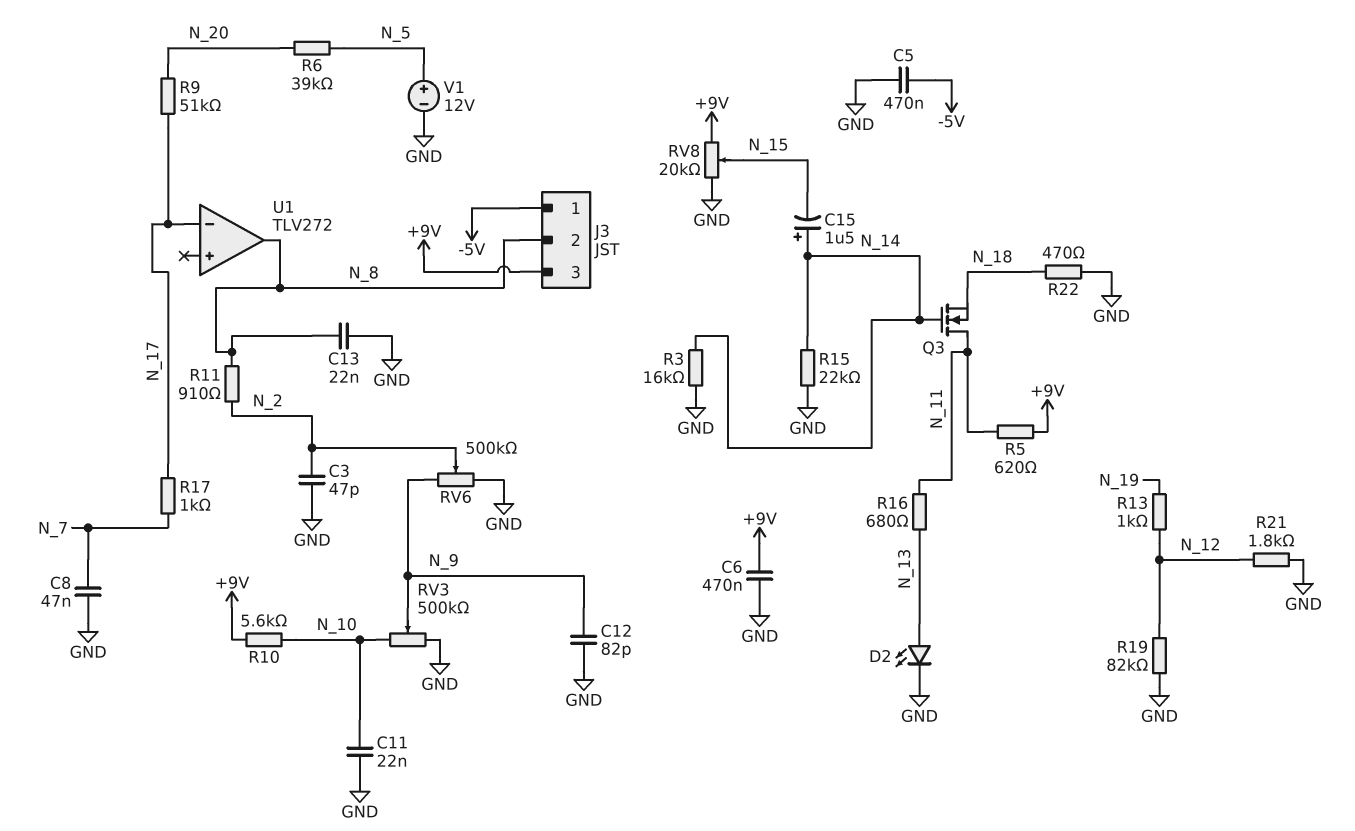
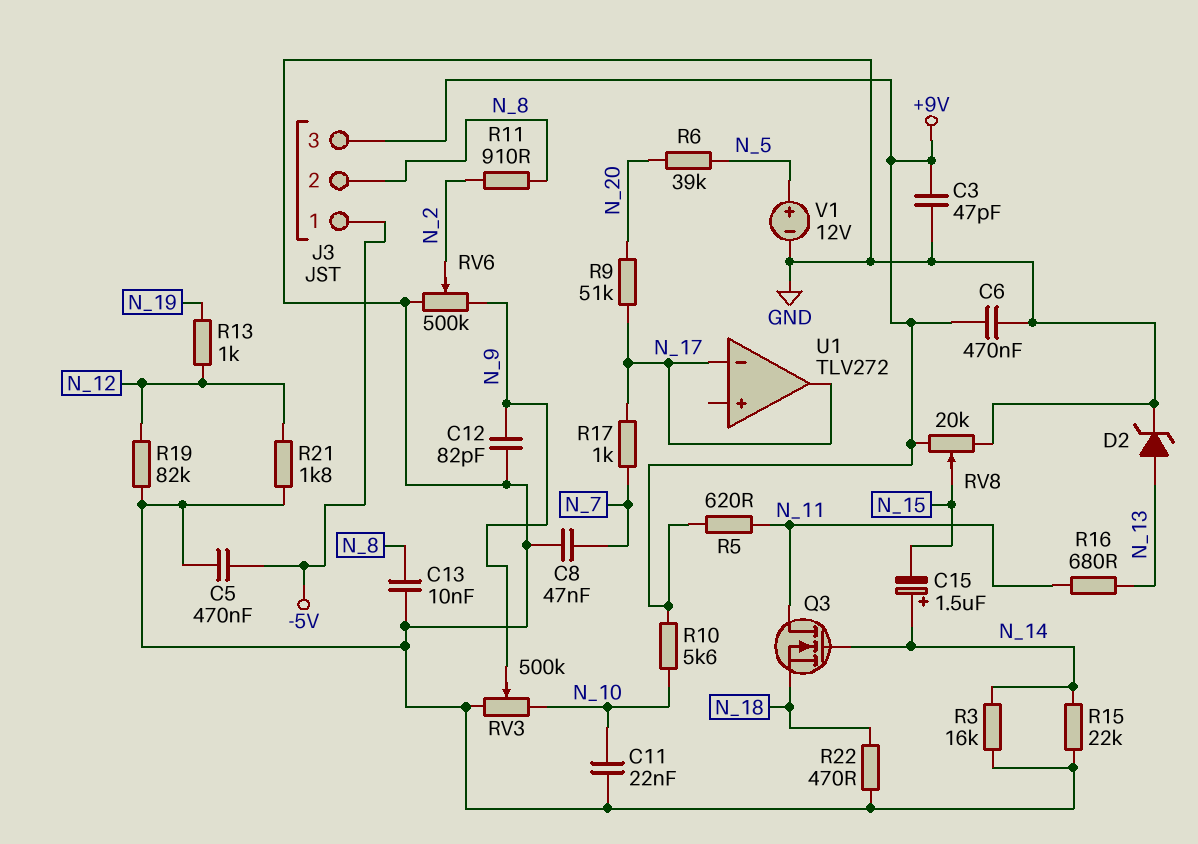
C3: 47pF (GND, N_2) -> 47pF (+9V, GND)
C13: 22nF (GND, N_8) -> 10nF (GND, N_8)
D2: LED (A N_13, K GND) -> zener (A N_13, K GND)
U1 pin out: N_8 -> N_17

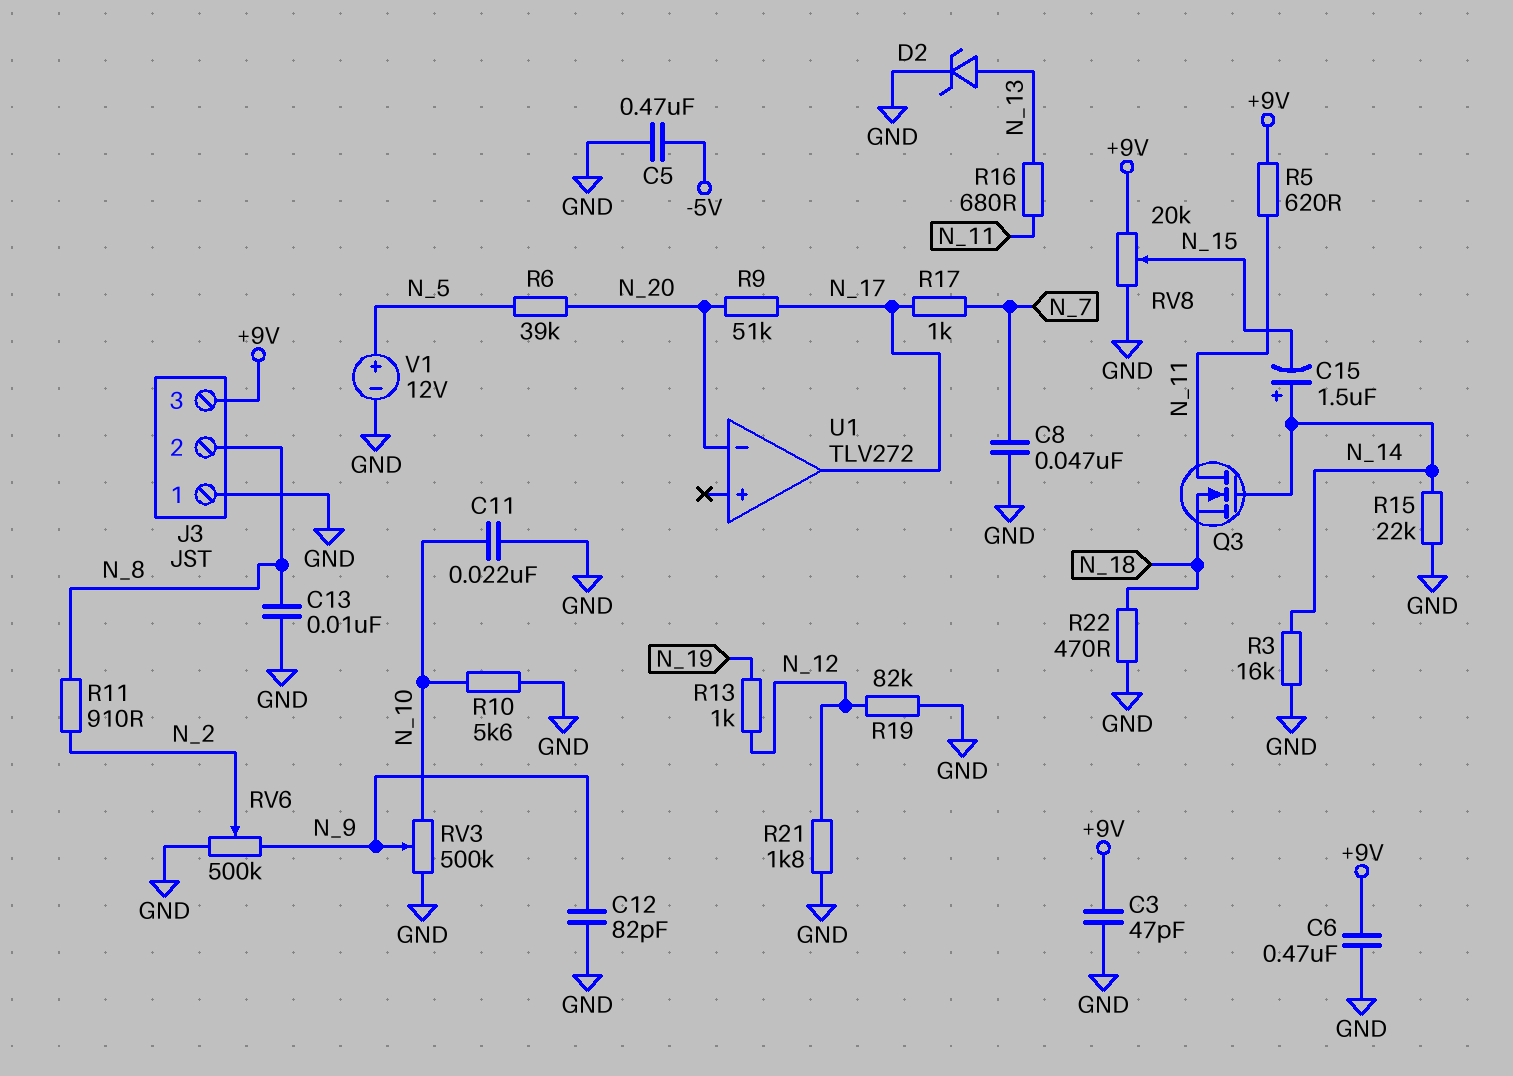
J3 pin 1: -5V -> GND
R10: 5.6k (+9V, N_10) -> 5.6k (GND, N_10)
U1 pin in-: N_17 -> N_20

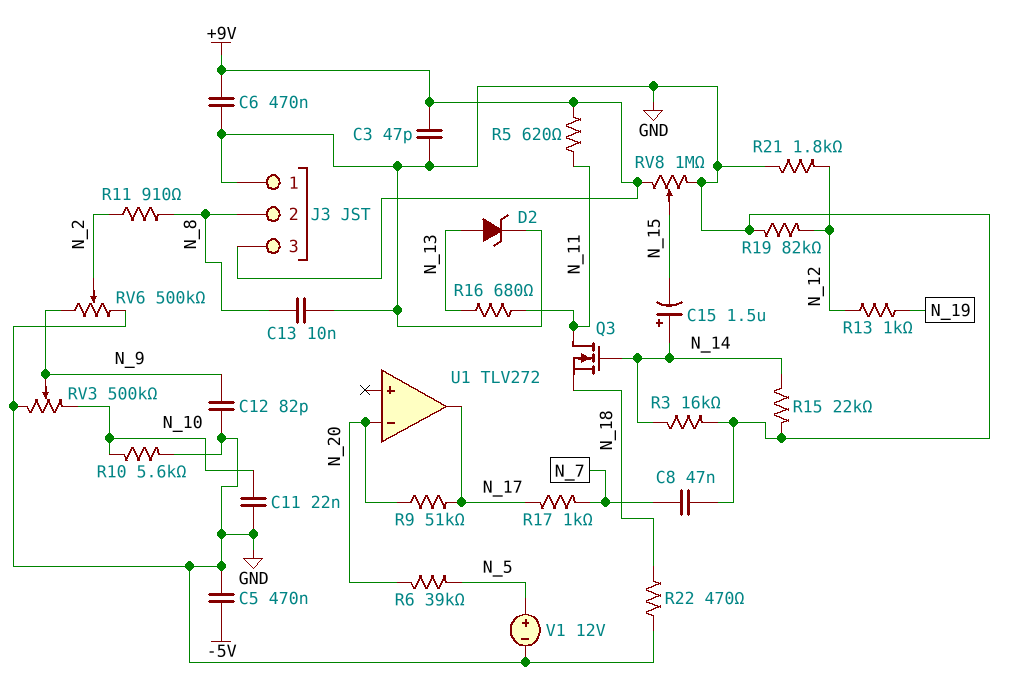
RV8: 20k (+9V, GND, wiper N_15) -> 1M (+9V, GND, wiper N_15)

